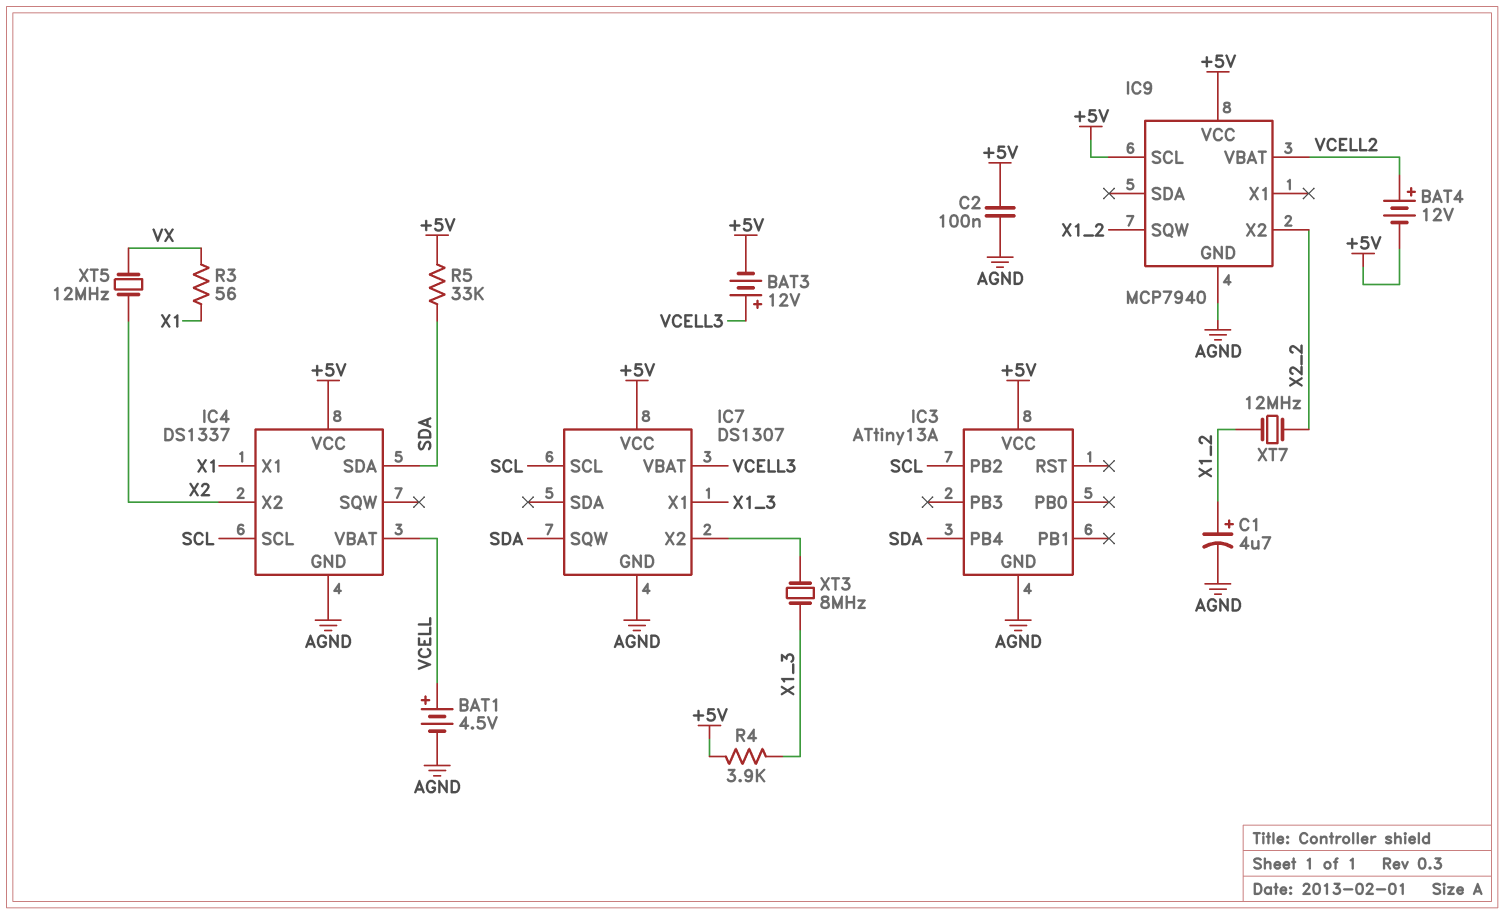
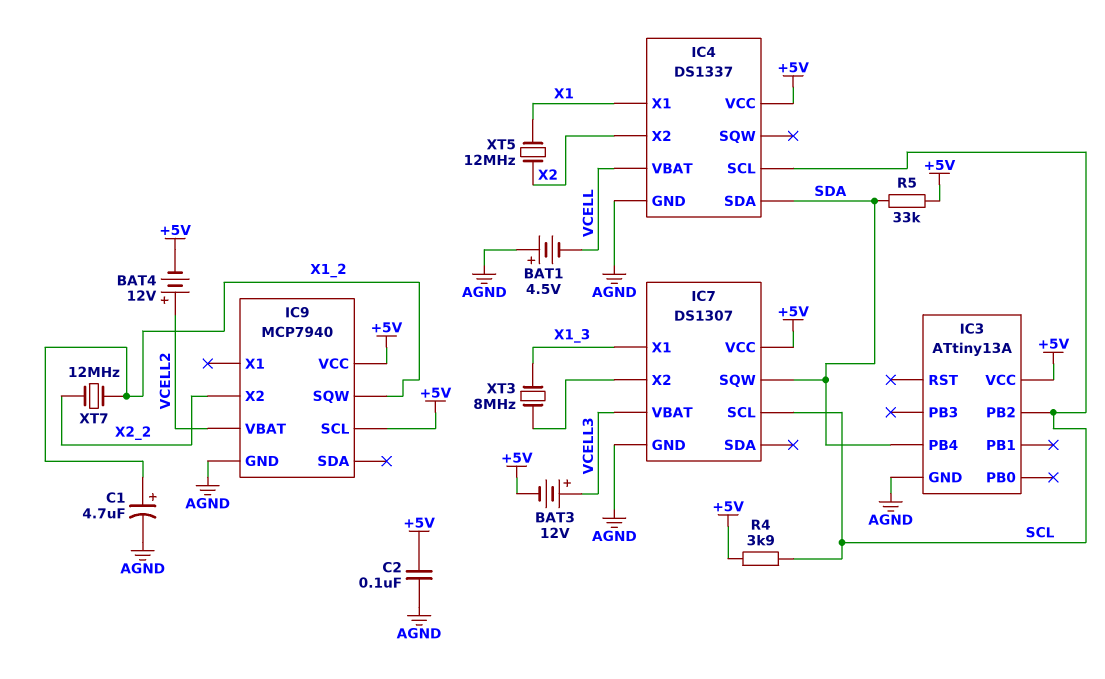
BAT1: 4.5V (plus VCELL, minus AGND) -> 4.5V (plus AGND, minus VCELL)
R3: 56 (VX, X1) -> none
R4: 3.9k (+5V, X1_3) -> 3.9k (+5V, SCL)
XT5: 12MHz (VX, X2) -> 12MHz (X1, X2)

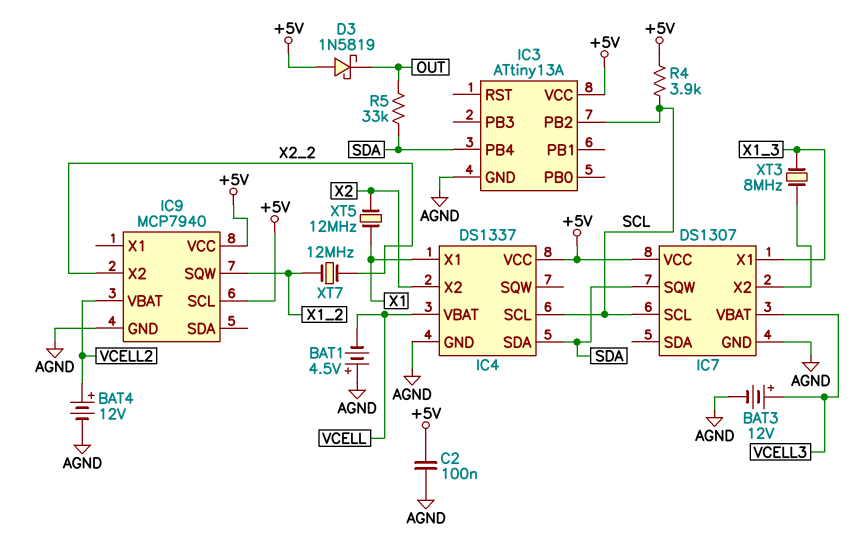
BAT3: 12V (plus VCELL3, minus +5V) -> 12V (plus VCELL3, minus AGND)
BAT4: 12V (plus VCELL2, minus +5V) -> 12V (plus VCELL2, minus AGND)
C1: 4.7uF (plus X1_2, minus AGND) -> none
D3: none -> schottky 1N5819 (A +5V, K OUT)
R5: 33k (+5V, SDA) -> 33k (OUT, SDA)

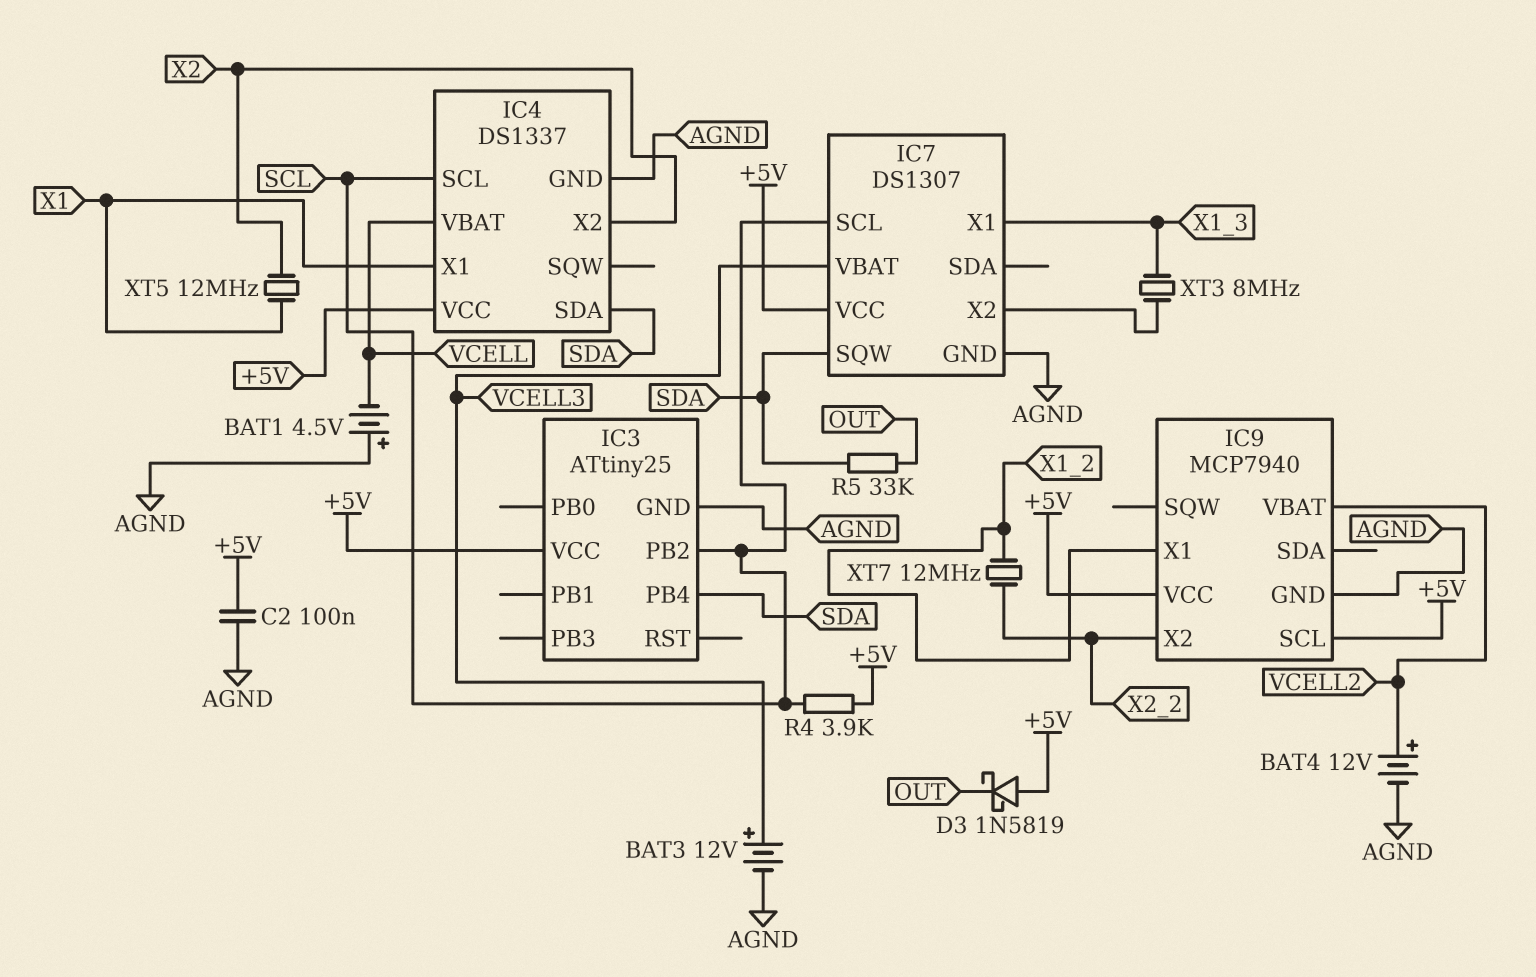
IC3: ATtiny13A -> ATtiny25
IC9 pin SQW: X1_2 -> none
IC9 pin X1: none -> X1_2

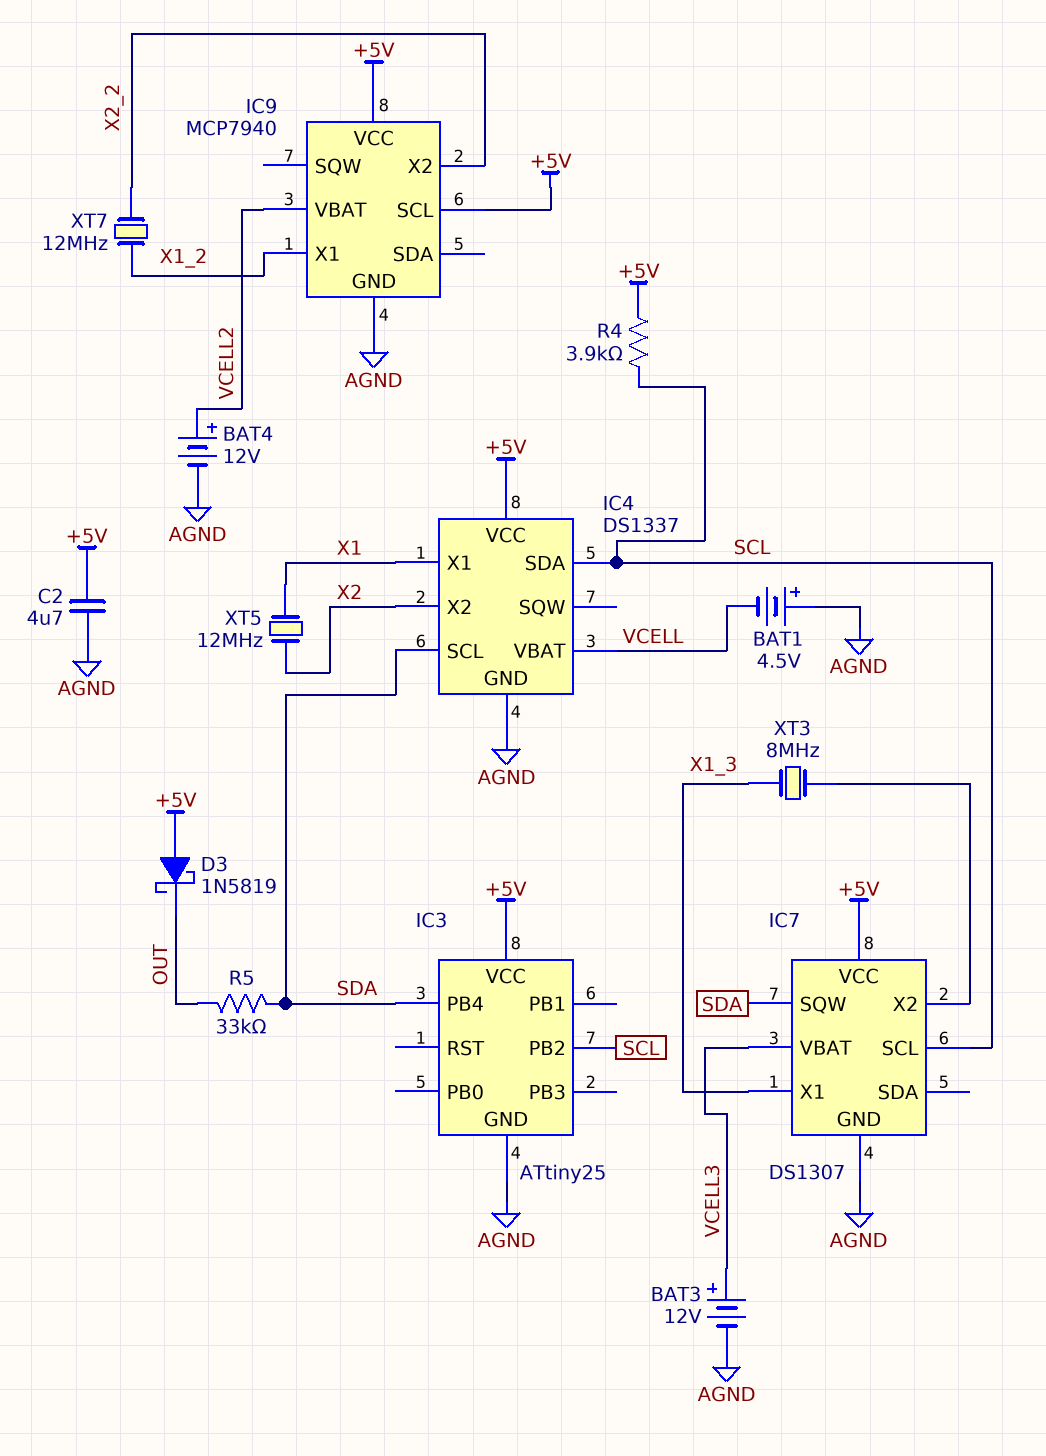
C2: 100nF (+5V, AGND) -> 4.7uF (+5V, AGND)
IC4 pin SCL: SCL -> SDA
IC4 pin SDA: SDA -> SCL

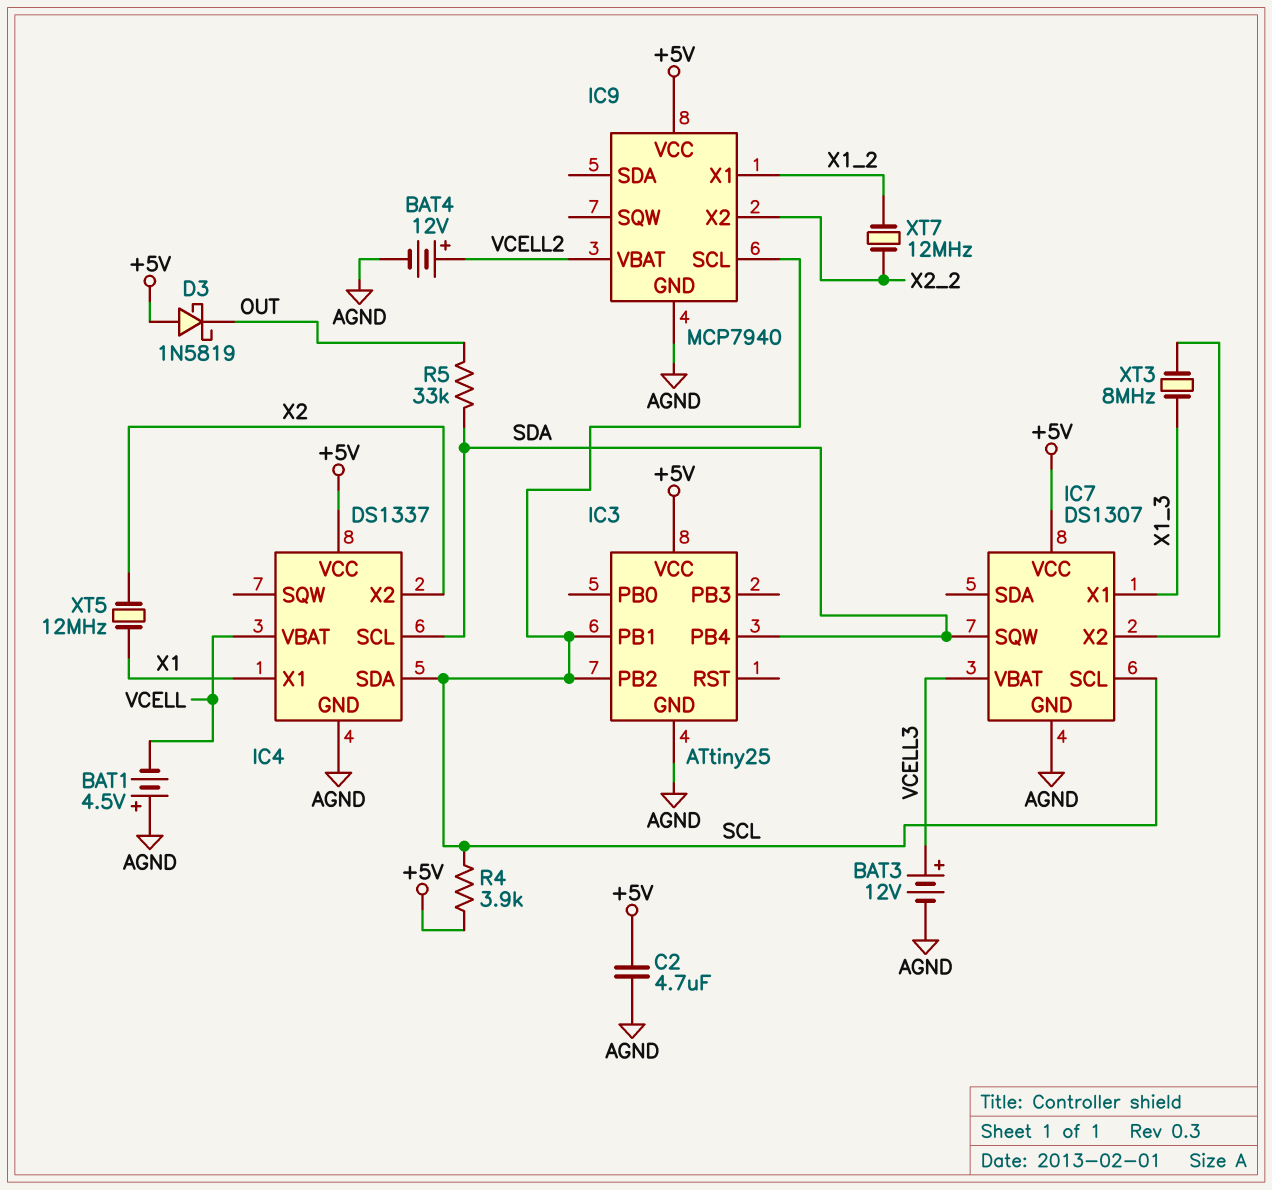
IC3 pin PB1: none -> SCL
IC9 pin SCL: +5V -> SCL

